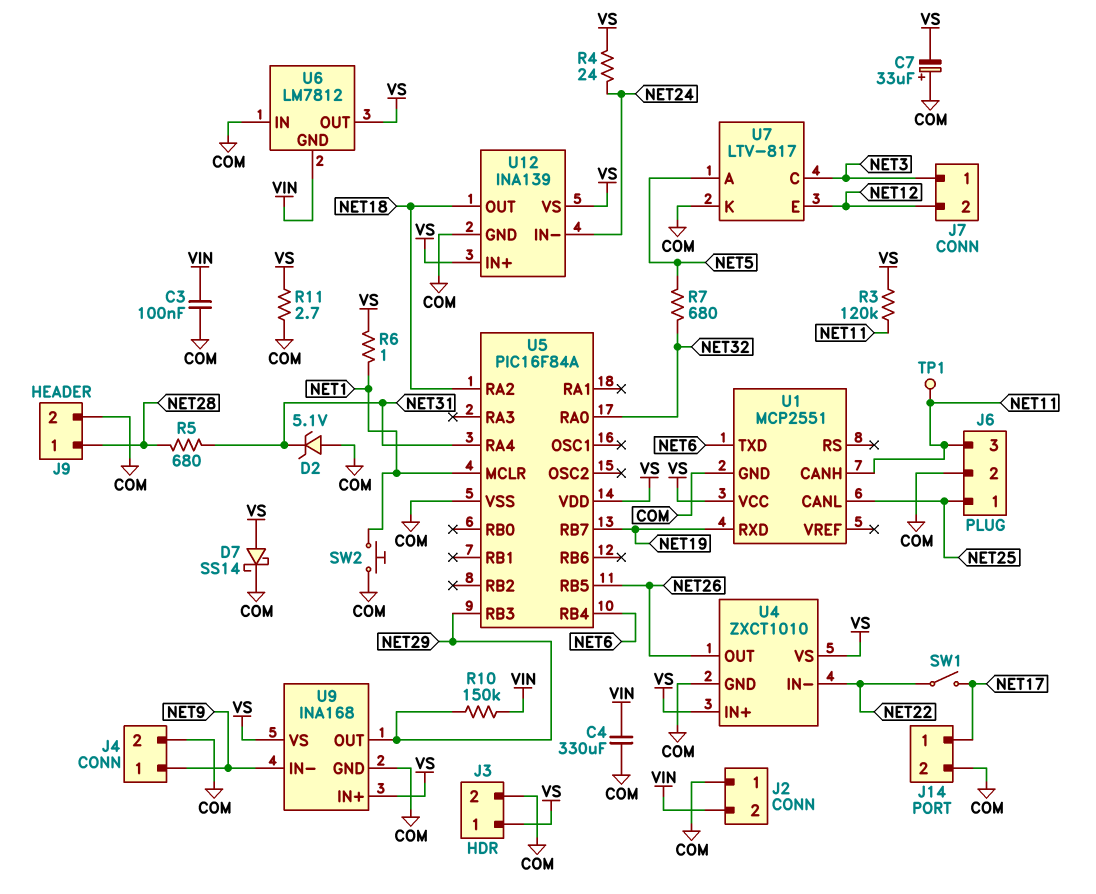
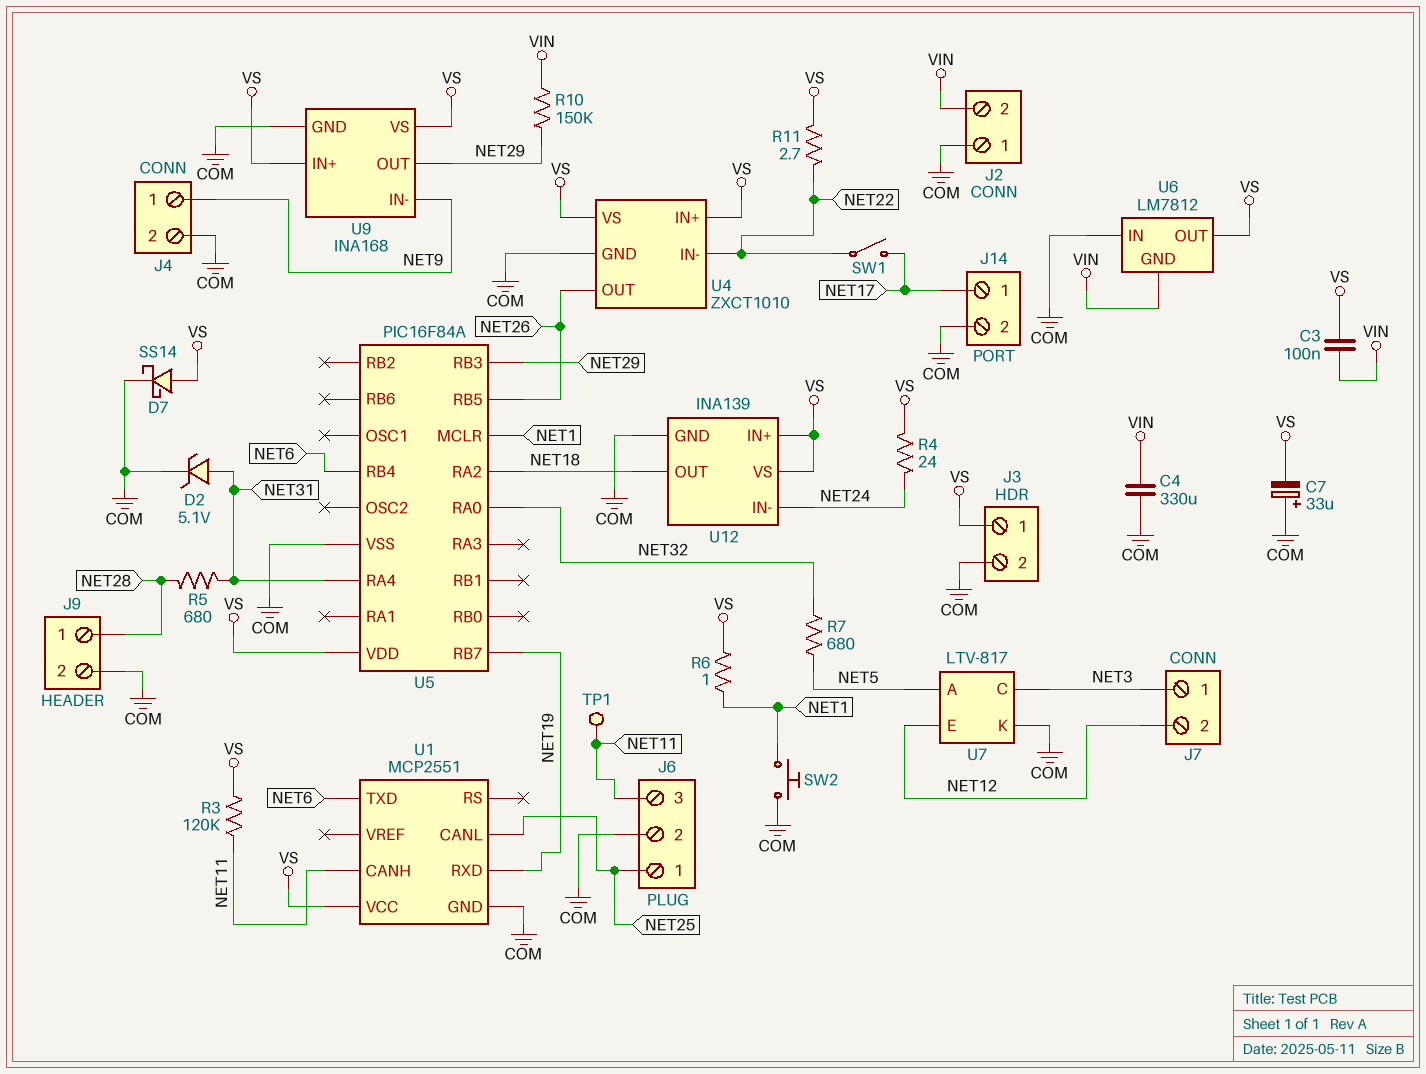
C3: 100nF (COM, VIN) -> 100nF (VIN, VS)
D2: zener 5.1V (A COM, K NET31) -> zener 5.1V (A NET31, K COM)
R11: 2.7 (COM, VS) -> 2.7 (NET22, VS)

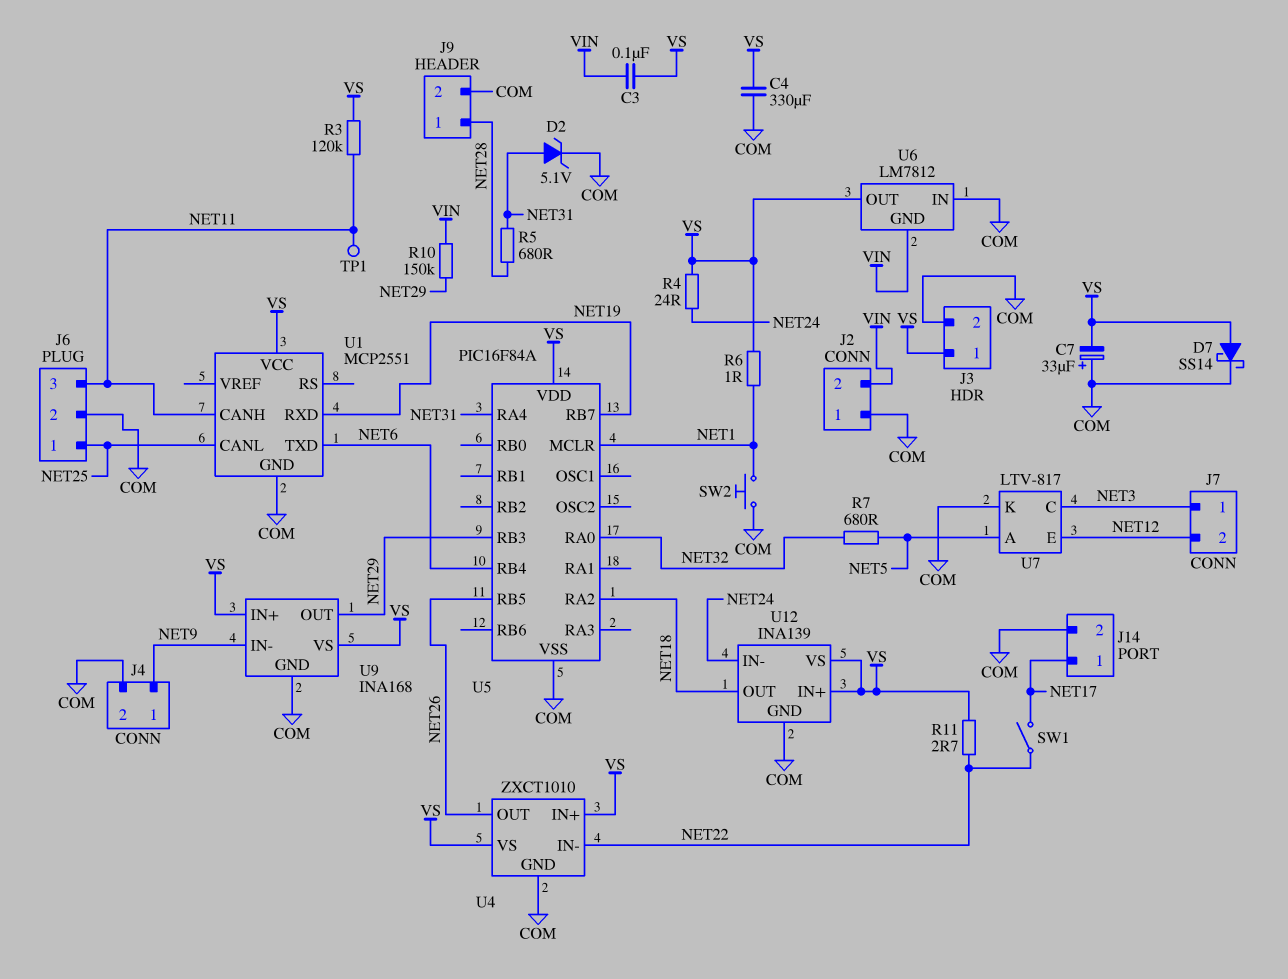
C4: 330uF (COM, VIN) -> 330uF (COM, VS)

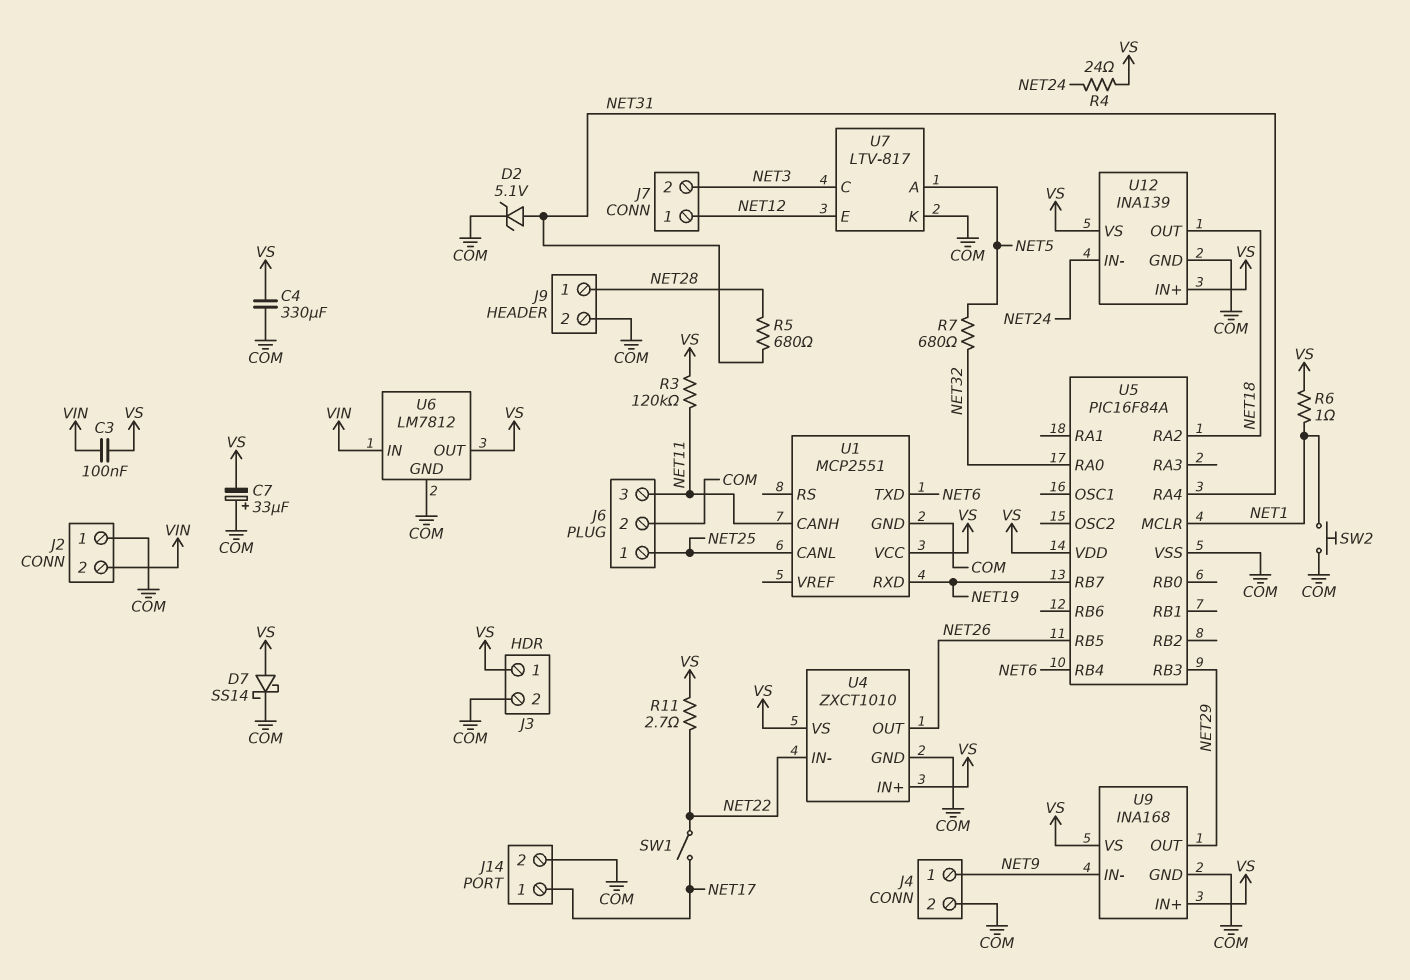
J7 pin 1: NET3 -> NET12
J7 pin 2: NET12 -> NET3
R10: 150k (NET29, VIN) -> none
TP1: test point (NET11) -> none
U6 pin GND: VIN -> COM
U6 pin IN: COM -> VIN

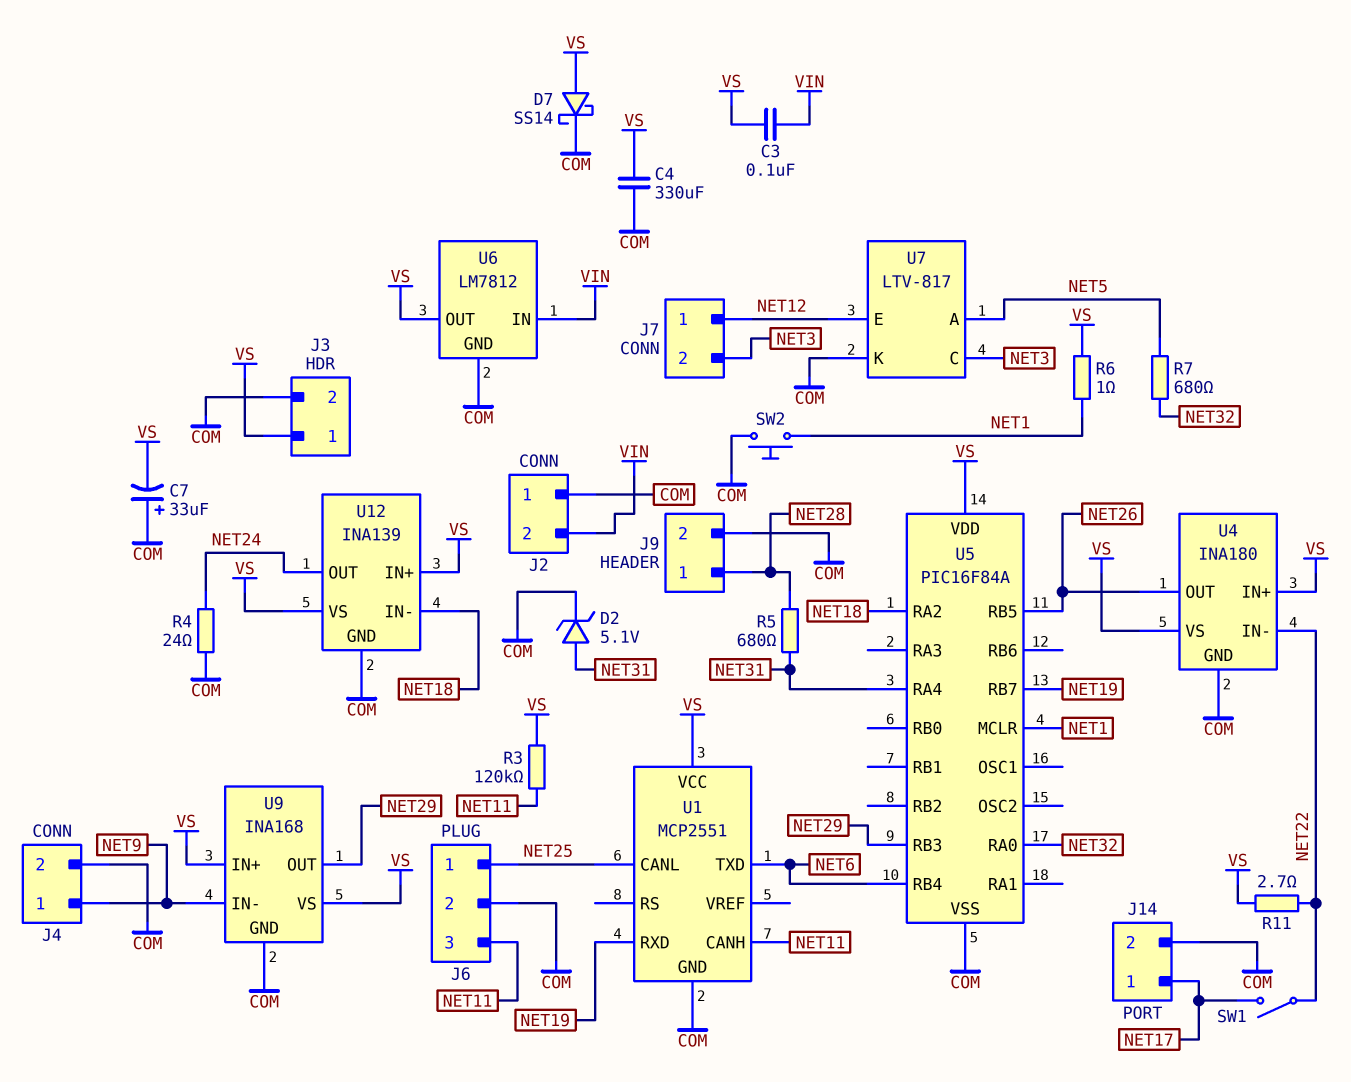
R4: 24 (NET24, VS) -> 24 (COM, NET24)
U4: ZXCT1010 -> INA180
U12 pin IN-: NET24 -> NET18
U12 pin OUT: NET18 -> NET24

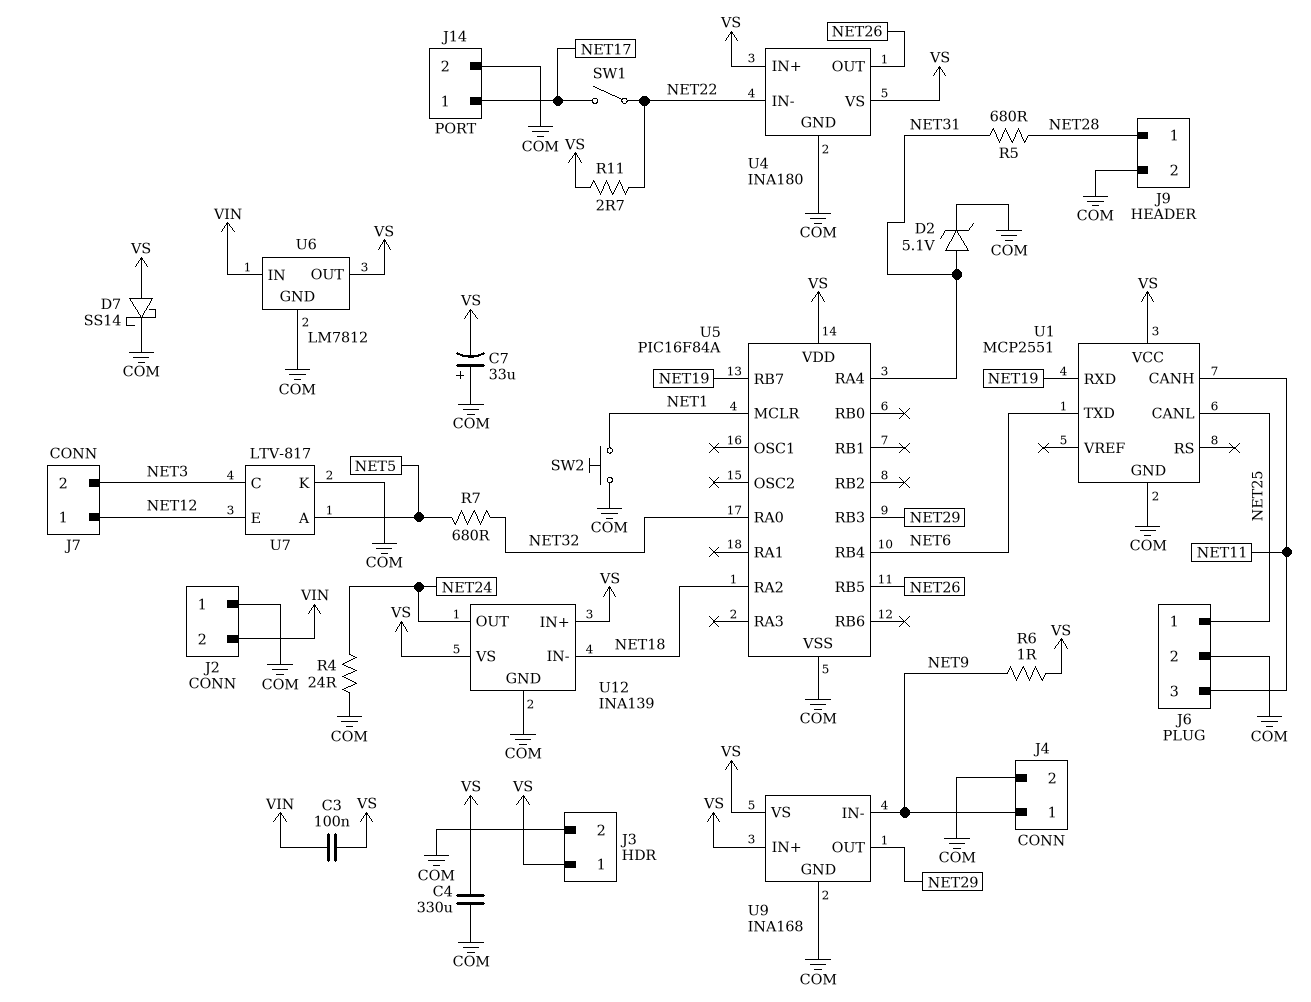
R3: 120k (NET11, VS) -> none
R6: 1 (NET1, VS) -> 1 (NET9, VS)

